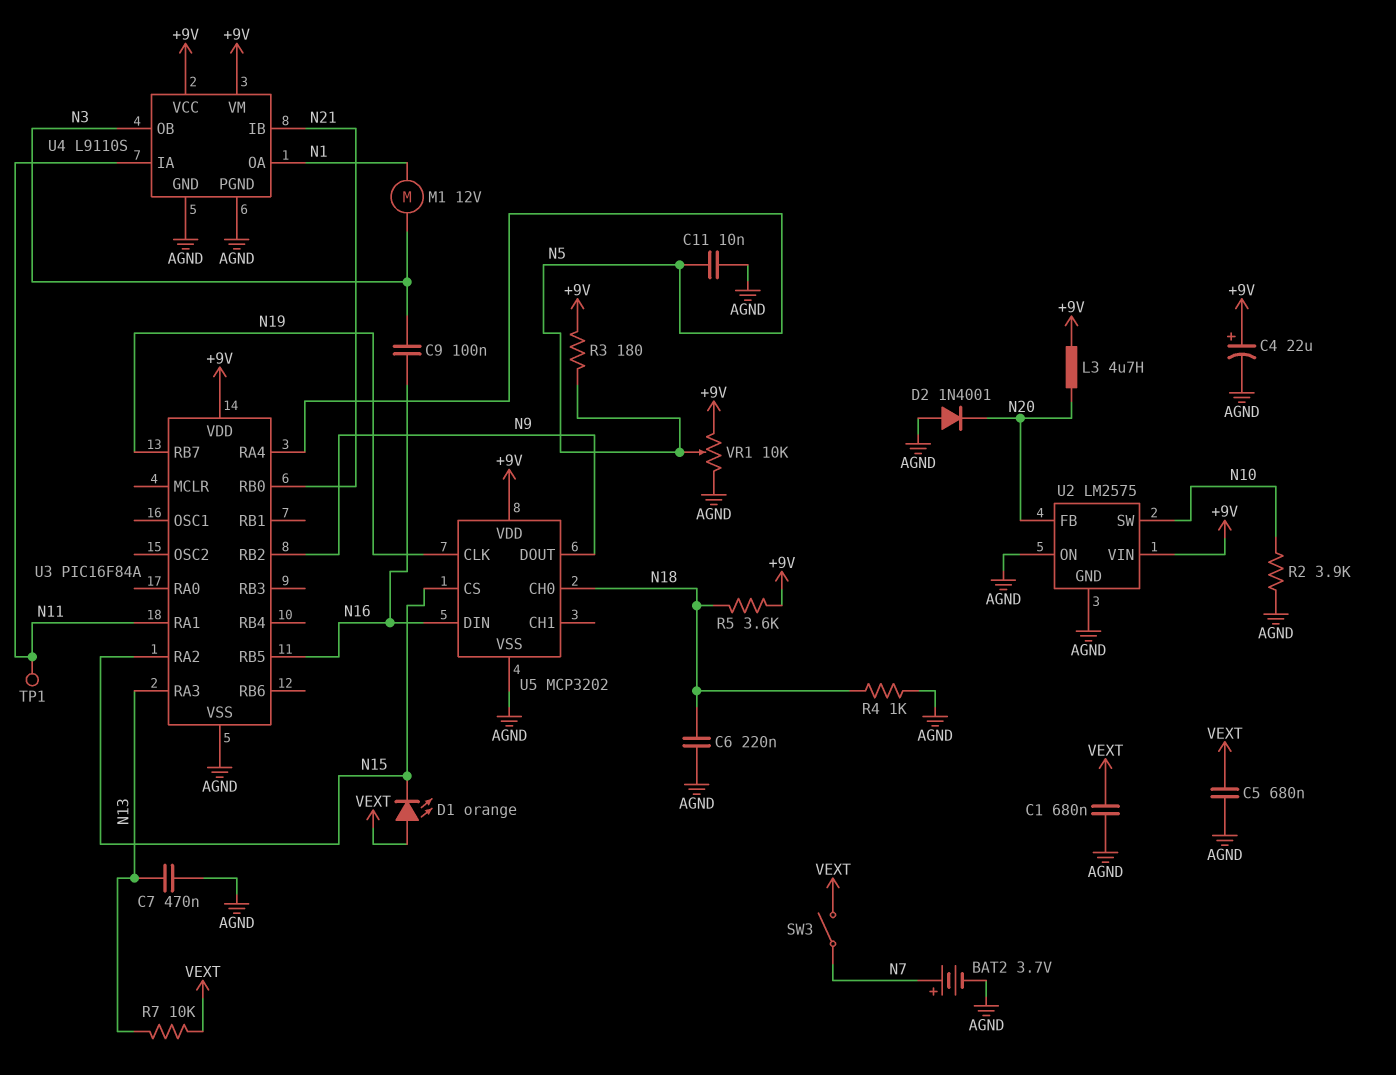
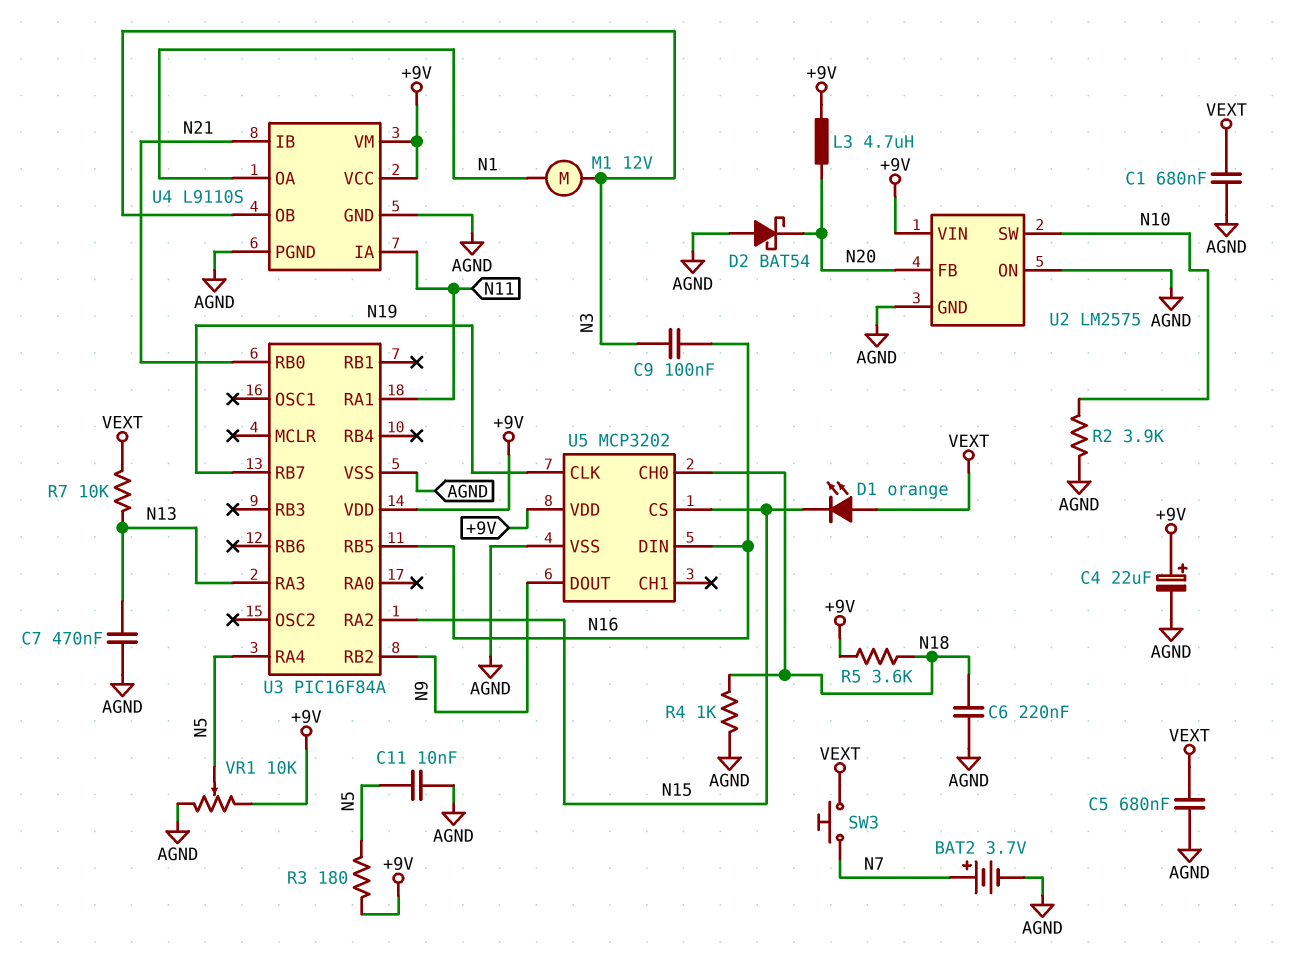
D2: diode 1N4001 (A AGND, K N20) -> schottky BAT54 (A AGND, K N20)
SW3: switch (N7, VEXT) -> button (N7, VEXT)
TP1: test point (N11) -> none

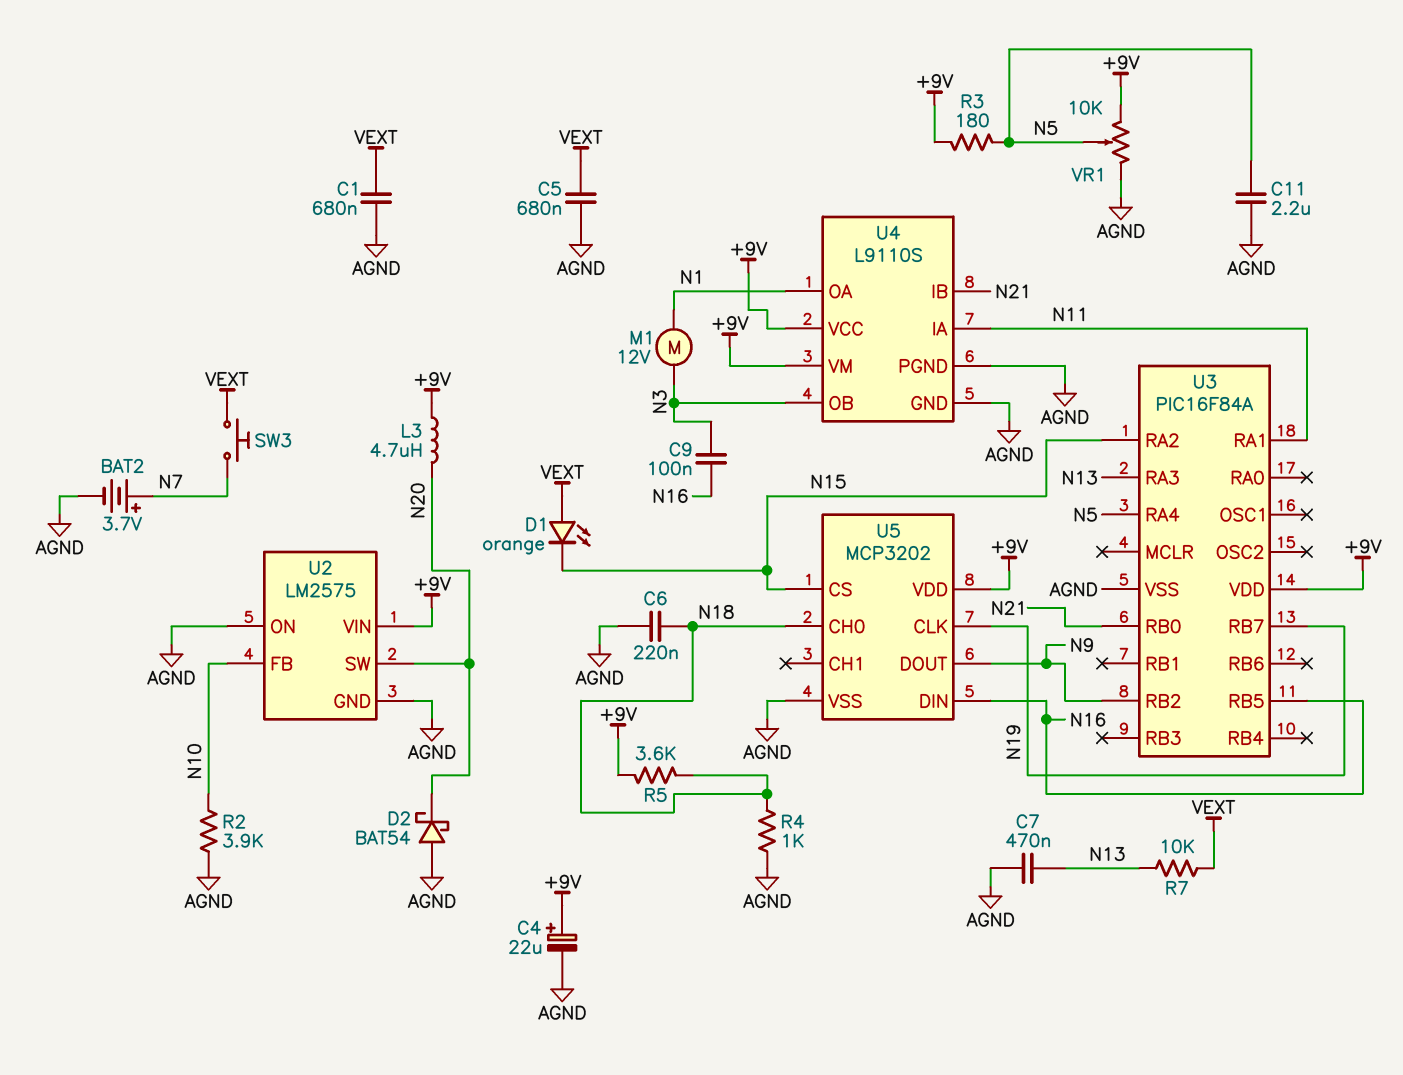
C11: 10nF (AGND, N5) -> 2.2uF (AGND, N5)
U2 pin FB: N20 -> N10
U2 pin SW: N10 -> N20

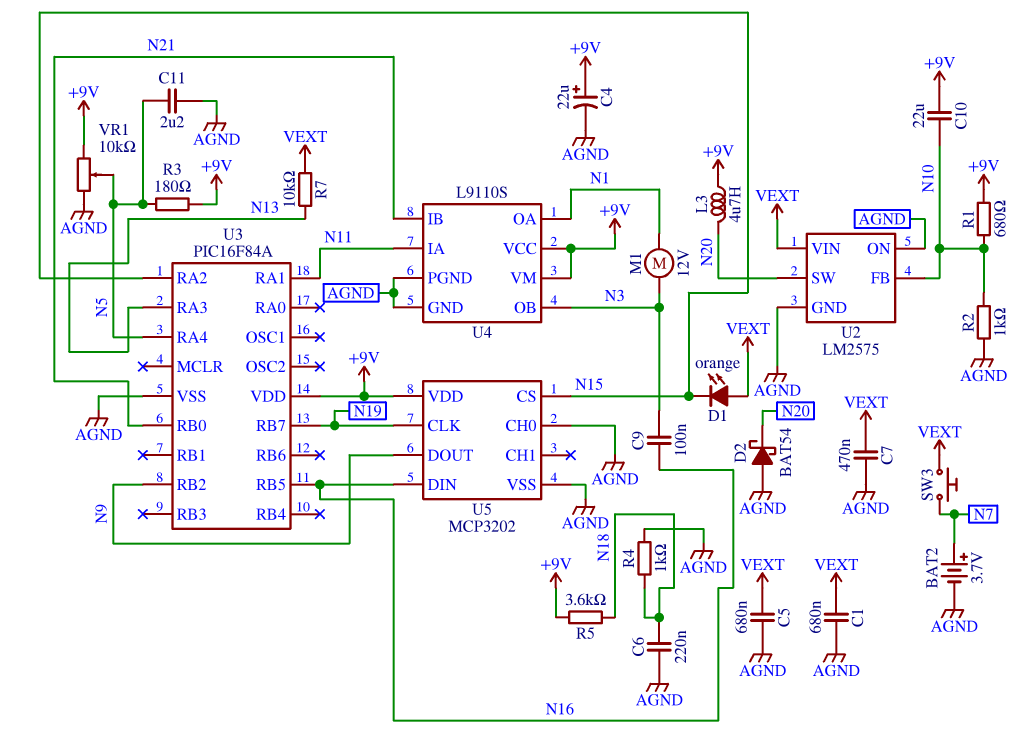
C7: 470nF (AGND, N13) -> 470nF (AGND, VEXT)
C10: none -> 22uF (+9V, N10)
R1: none -> 680 (+9V, N10)
R2: 3.9k (AGND, N10) -> 1k (AGND, N10)
U2 pin VIN: +9V -> VEXT
U5 pin CH0: N18 -> AGND

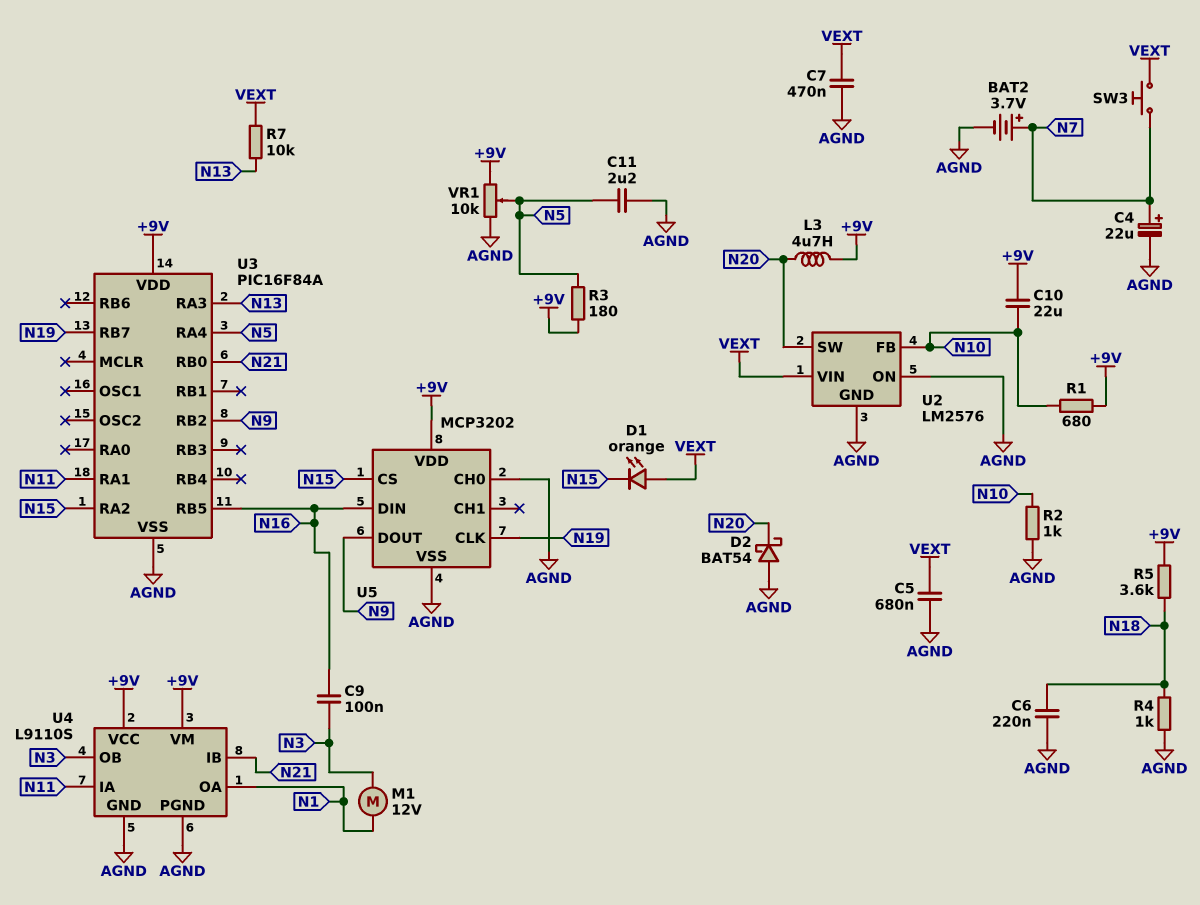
C1: 680nF (AGND, VEXT) -> none
C4: 22uF (plus +9V, minus AGND) -> 22uF (plus N7, minus AGND)
U2: LM2575 -> LM2576

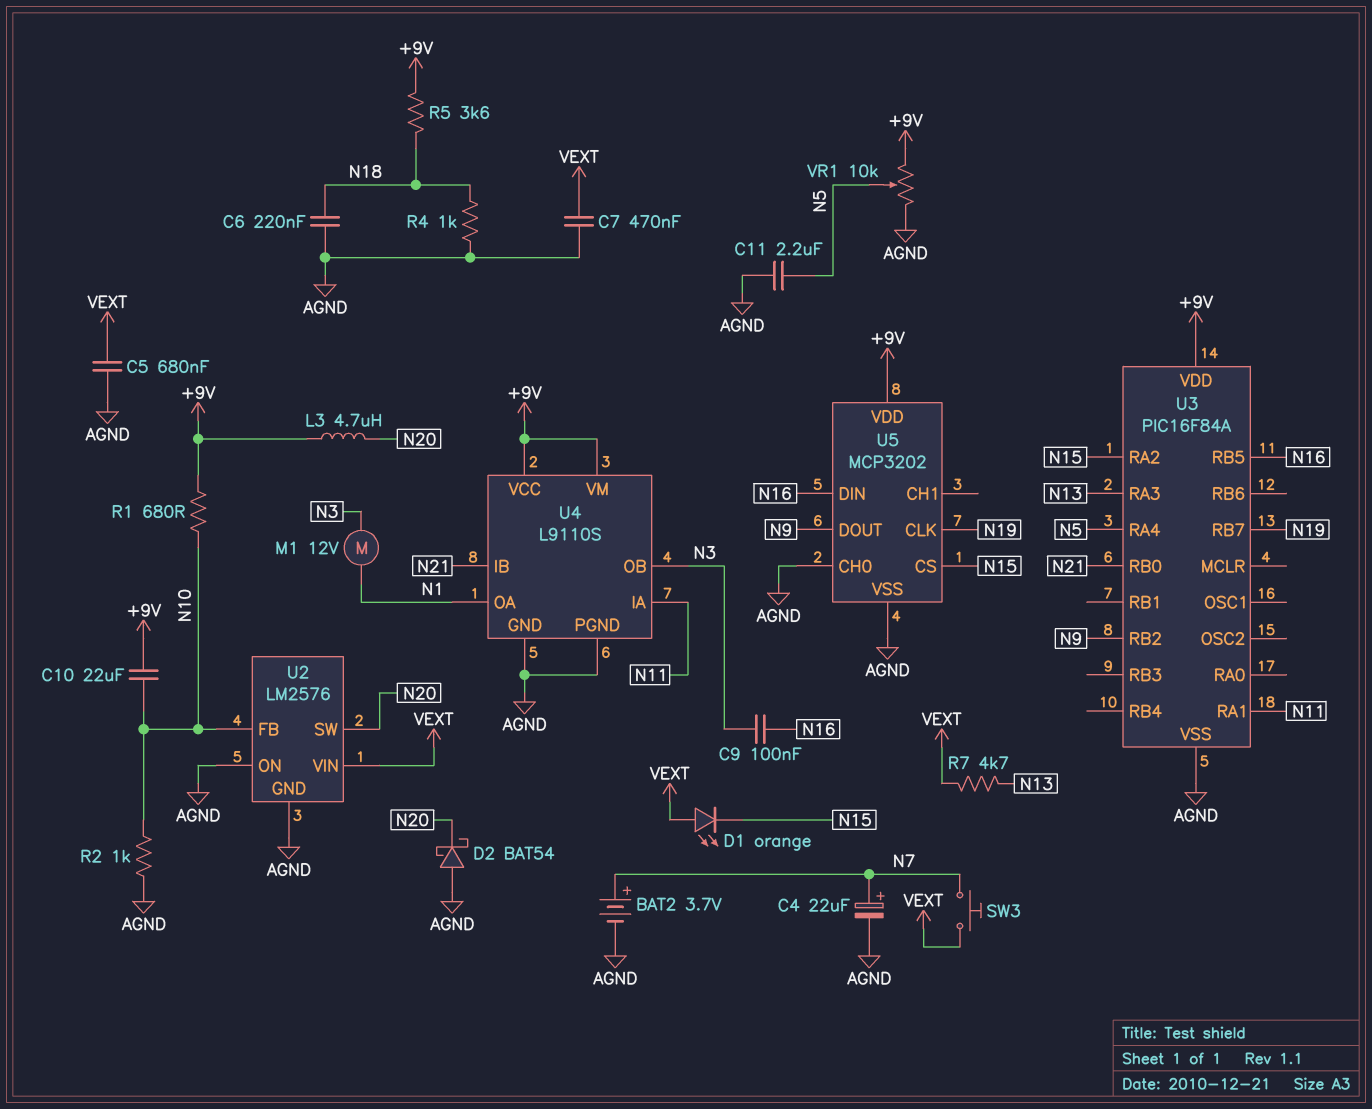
R3: 180 (+9V, N5) -> none
R7: 10k (N13, VEXT) -> 4.7k (N13, VEXT)

